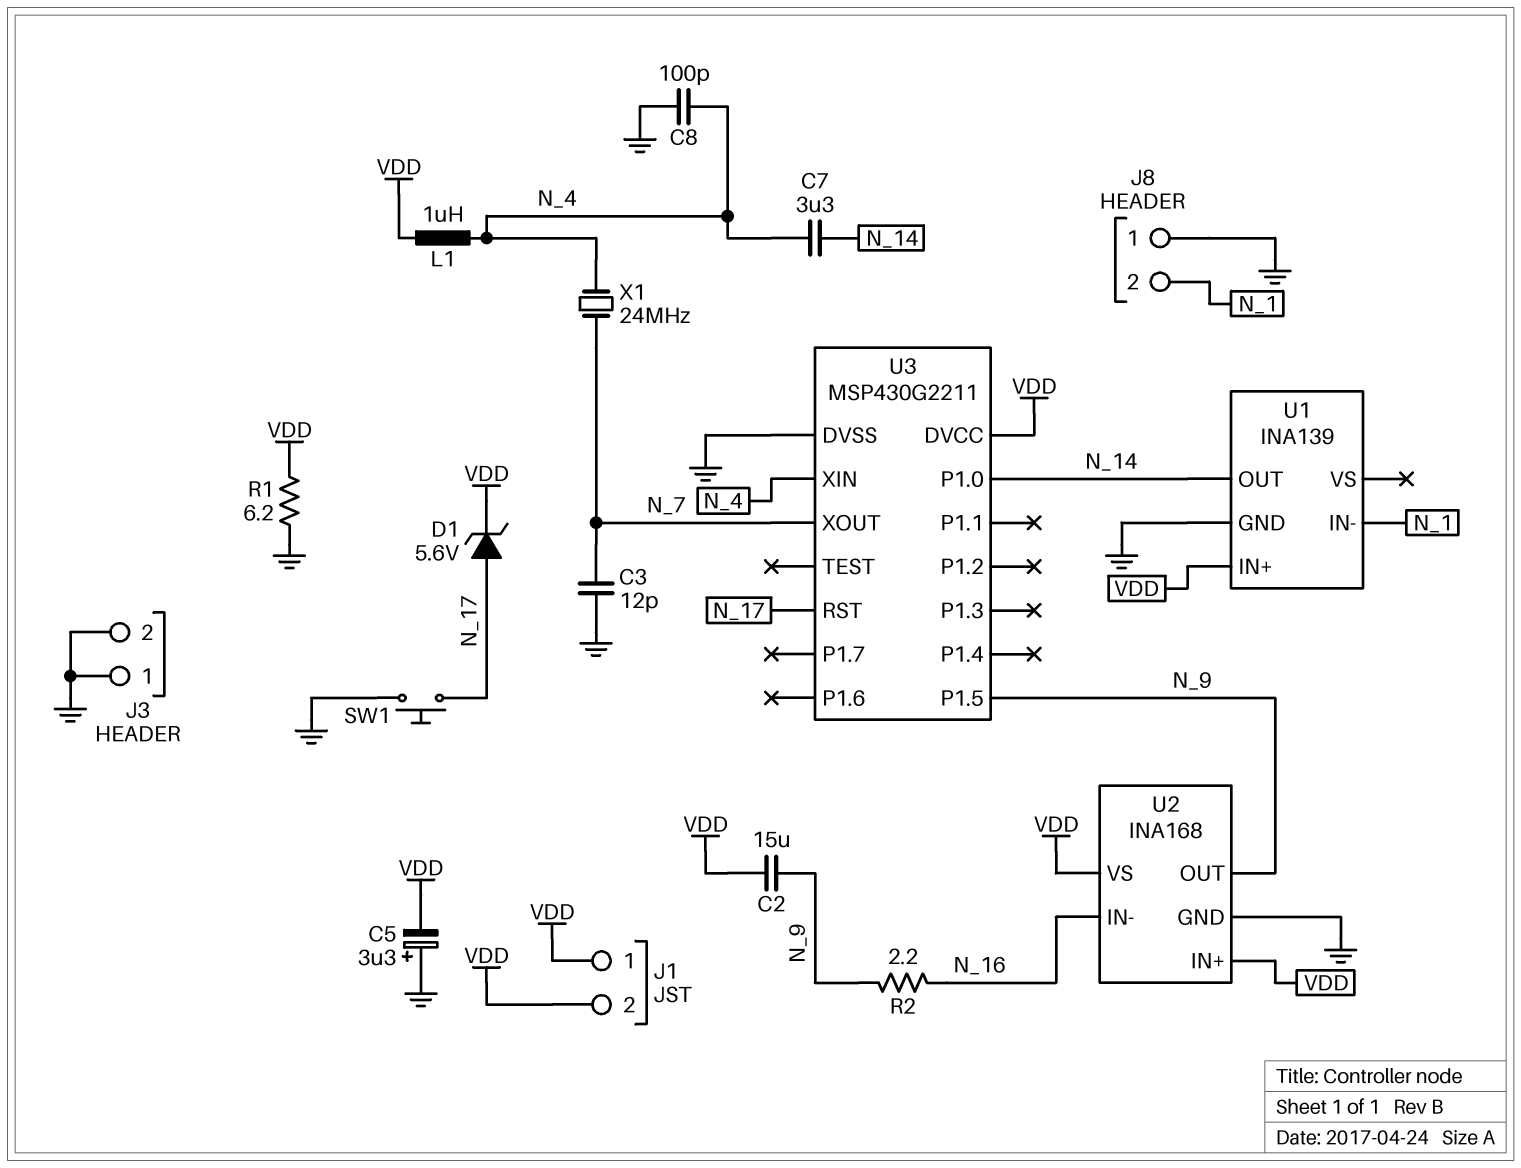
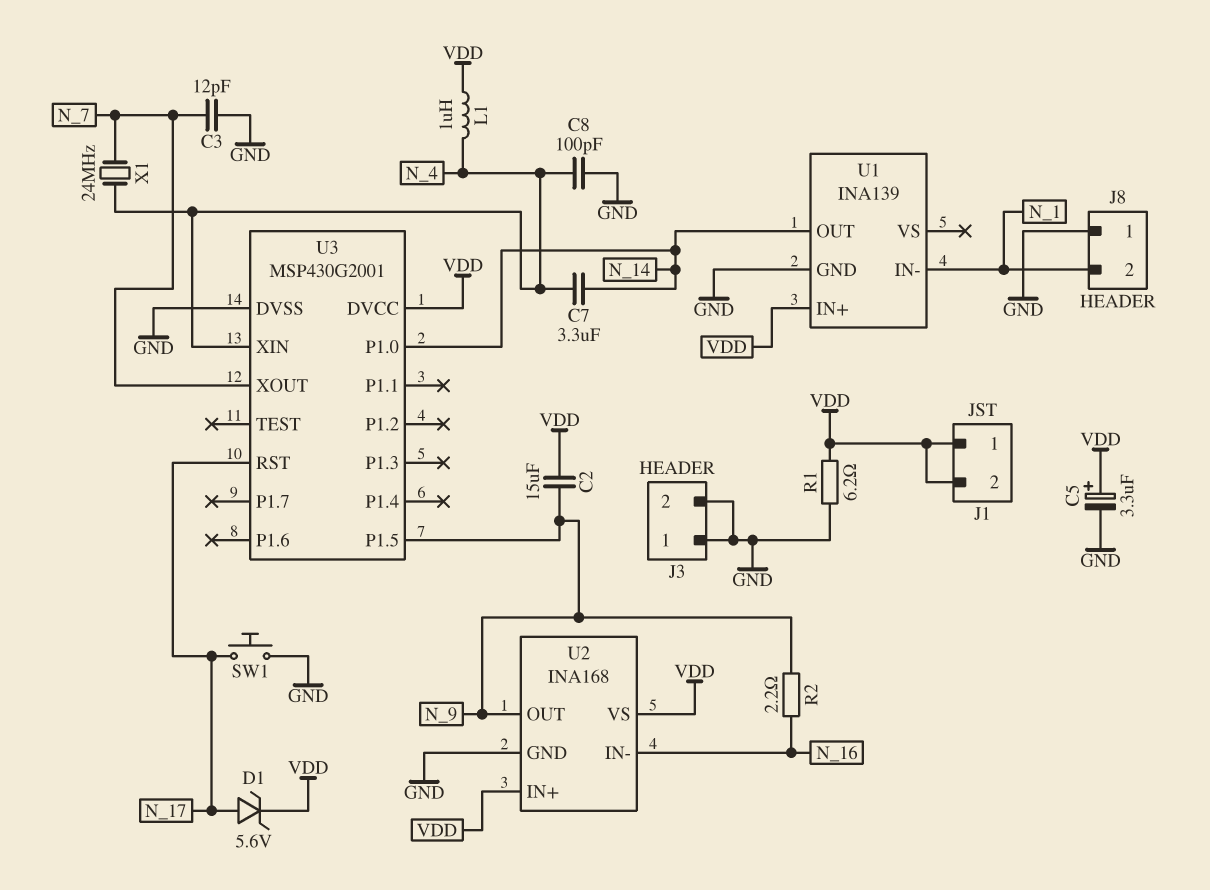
C5: 3.3uF (plus GND, minus VDD) -> 3.3uF (plus VDD, minus GND)
U3: MSP430G2211 -> MSP430G2001

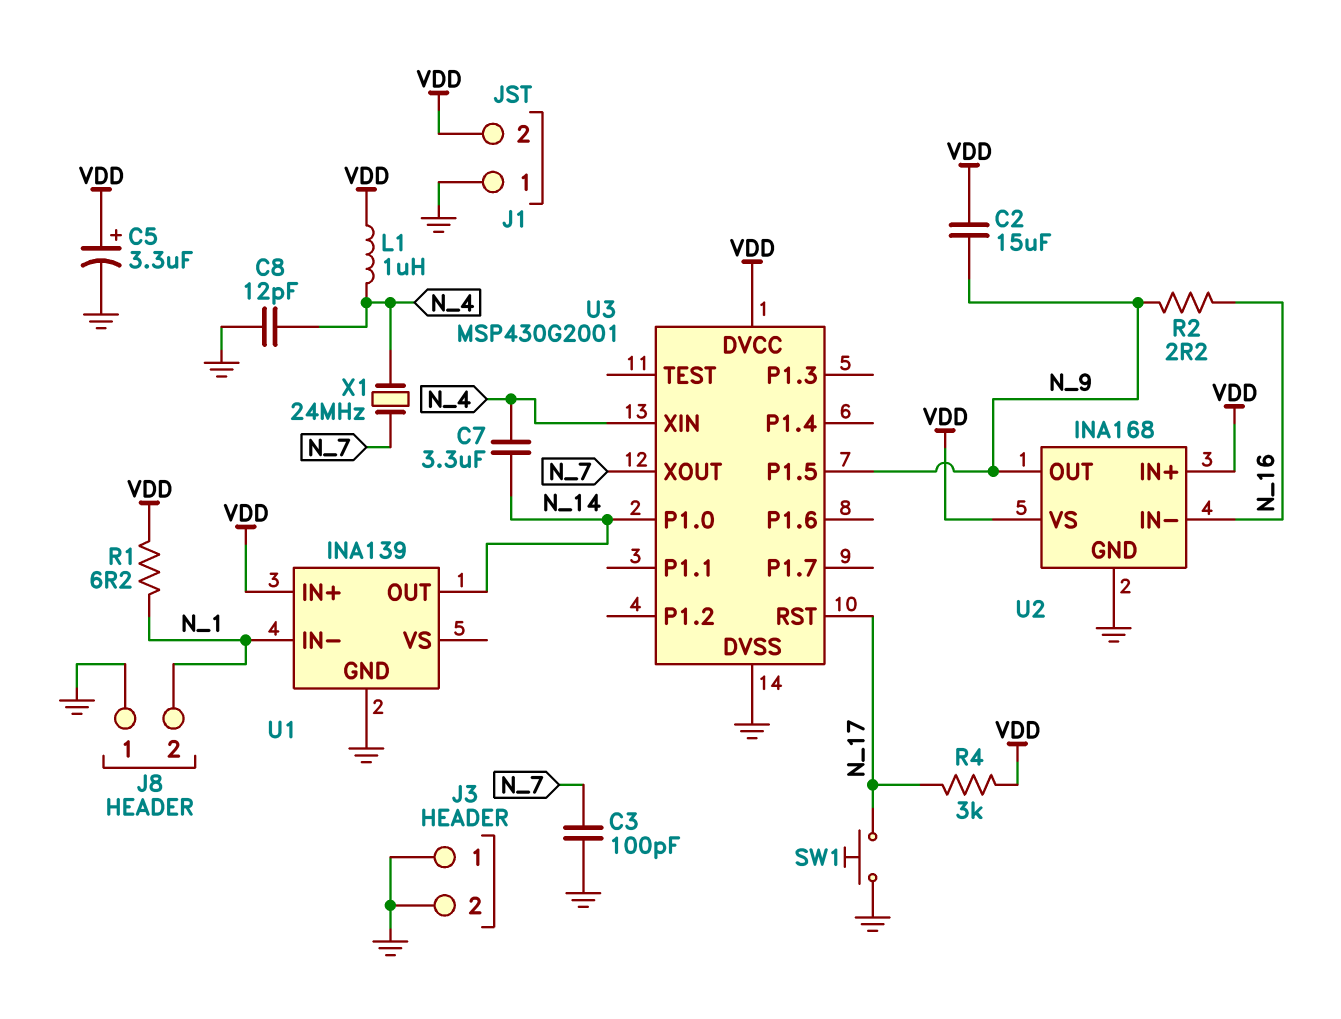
C3: 12pF (GND, N_7) -> 100pF (GND, N_7)
C8: 100pF (GND, N_4) -> 12pF (GND, N_4)
D1: zener 5.6V (A N_17, K VDD) -> none
J1 pin 1: VDD -> GND
R1: 6.2 (GND, VDD) -> 6.2 (N_1, VDD)
R4: none -> 3k (N_17, VDD)

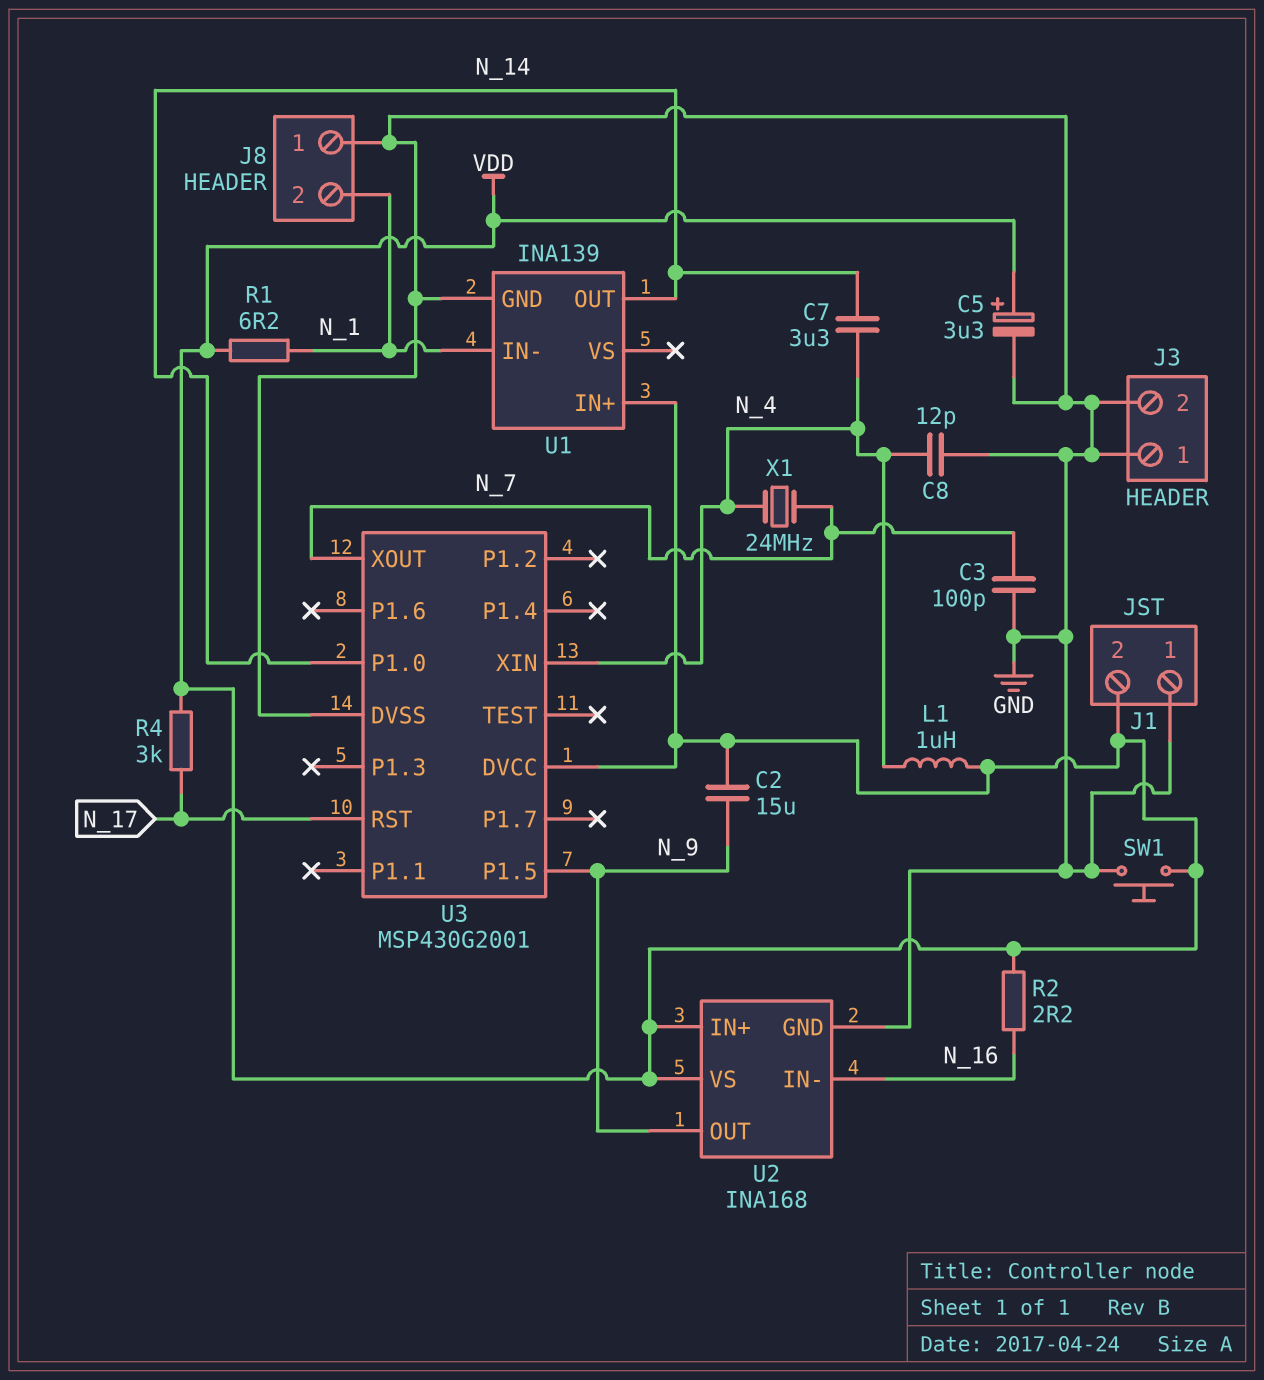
R2: 2.2 (N_9, N_16) -> 2.2 (N_16, VDD)
SW1: button (GND, N_17) -> button (GND, VDD)

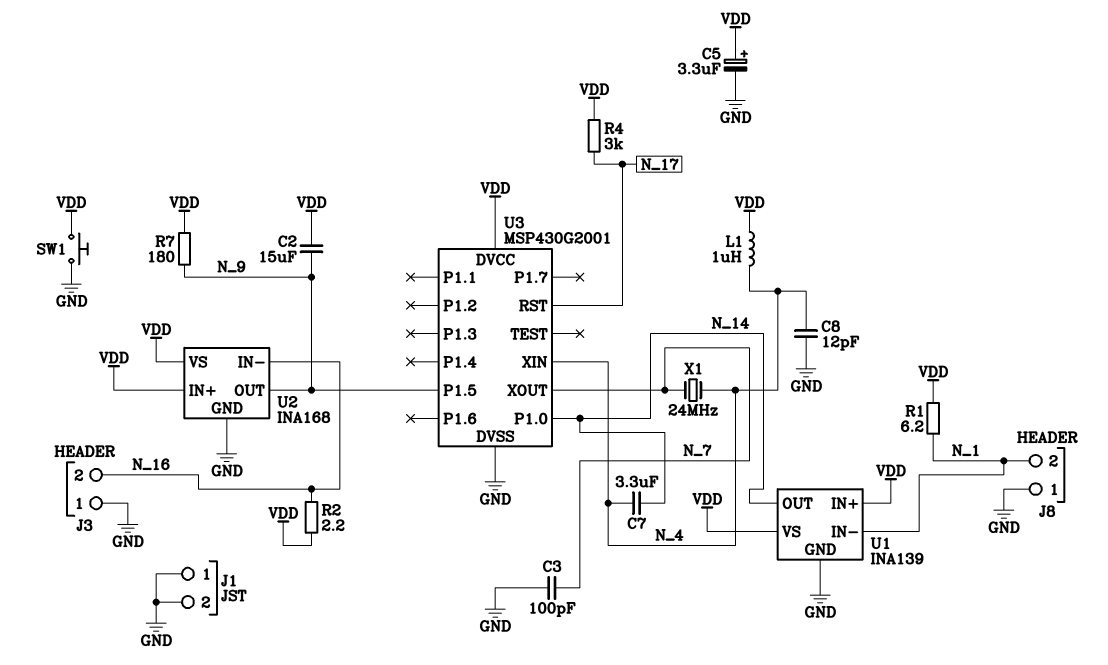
J1 pin 2: VDD -> GND
J3 pin 2: GND -> N_16
R7: none -> 180 (N_9, VDD)
U1 pin VS: none -> VDD

